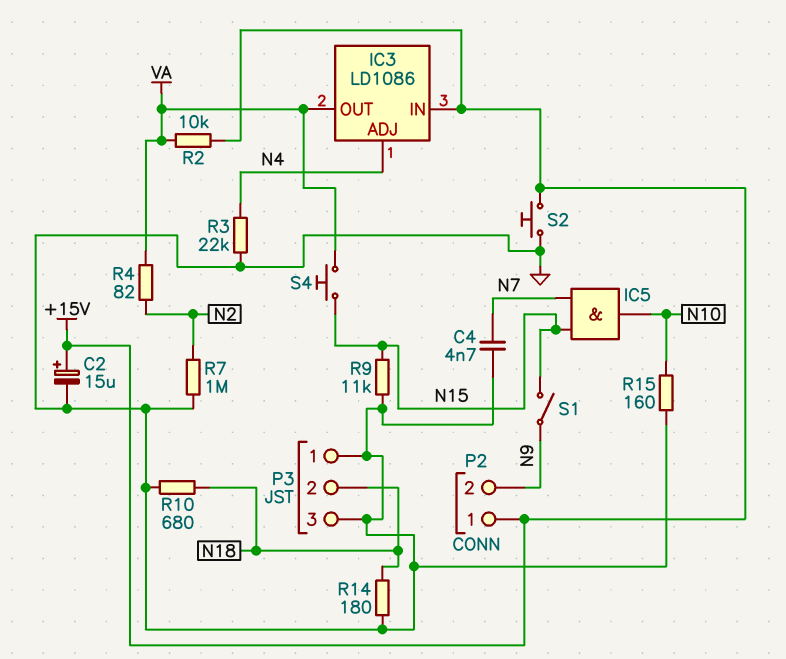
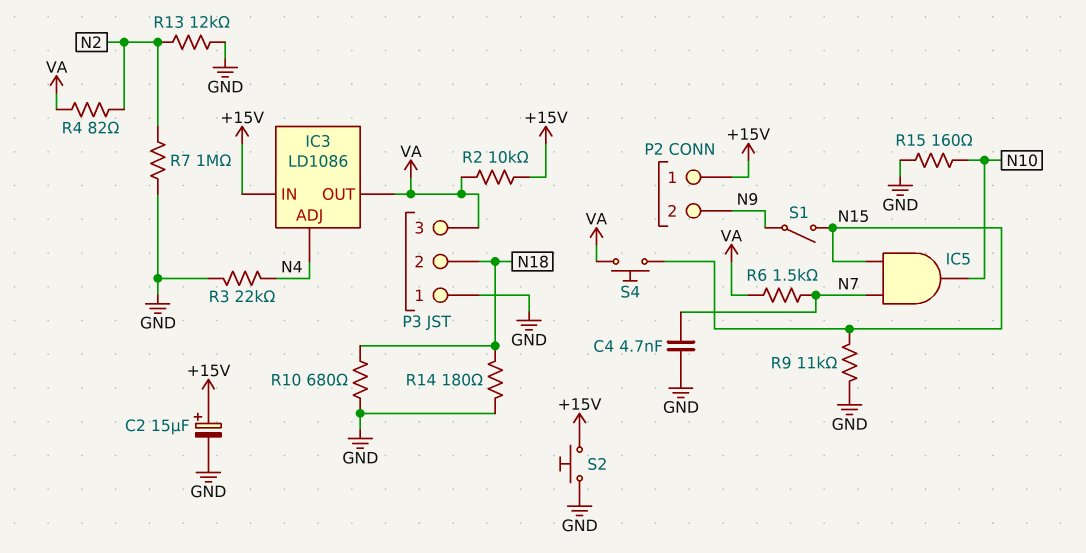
P3 pin 3: GND -> VA
R6: none -> 1.5k (N7, VA)
R13: none -> 12k (GND, N2)

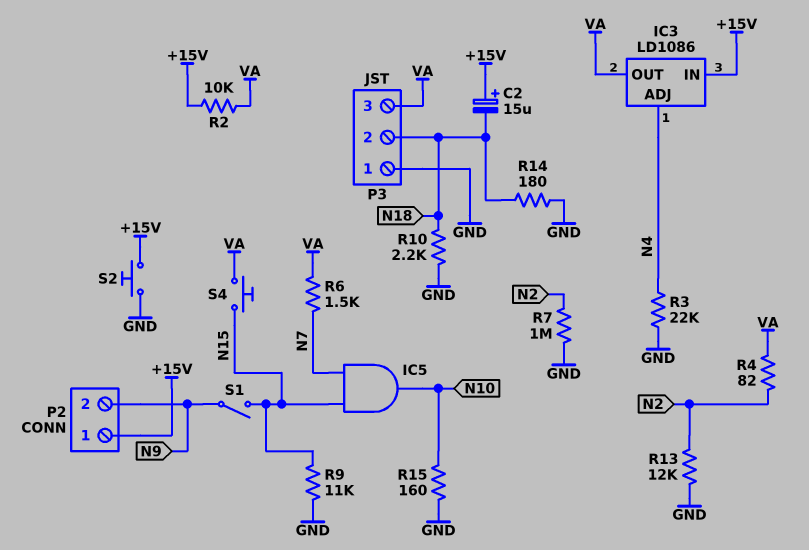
C2: 15uF (plus +15V, minus GND) -> 15uF (plus +15V, minus N18)
C4: 4.7nF (GND, N7) -> none
R10: 680 (GND, N18) -> 2.2k (GND, N18)

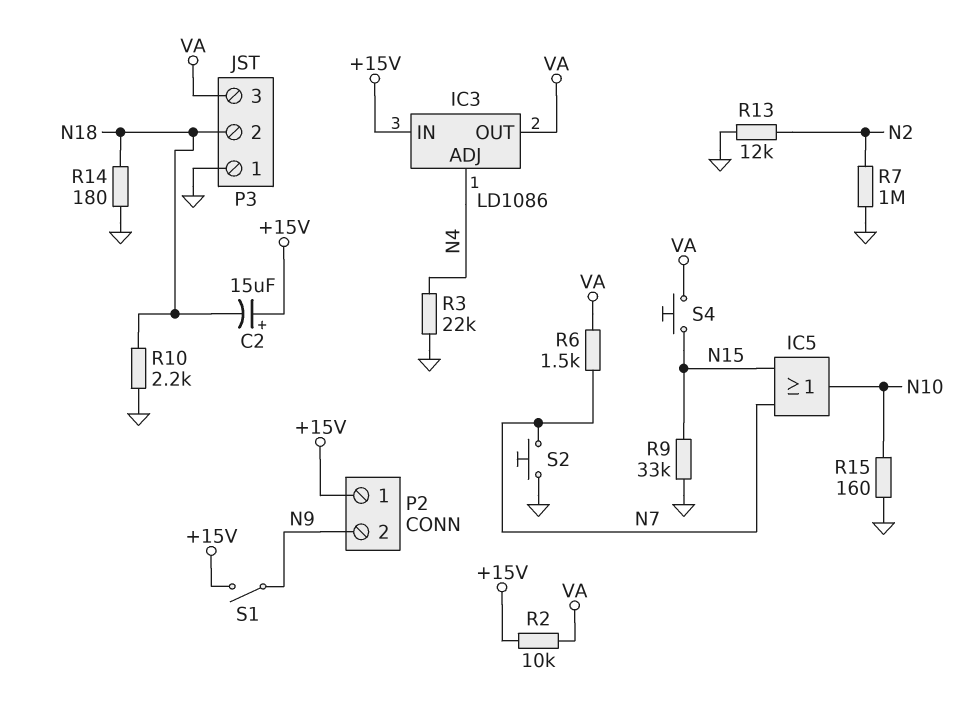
IC5: AND (in N7, in N15, out N10) -> OR (in N7, in N15, out N10)
R4: 82 (N2, VA) -> none
R9: 11k (GND, N15) -> 33k (GND, N15)
S1: switch (N9, N15) -> switch (+15V, N9)
S2: button (+15V, GND) -> button (GND, N7)

